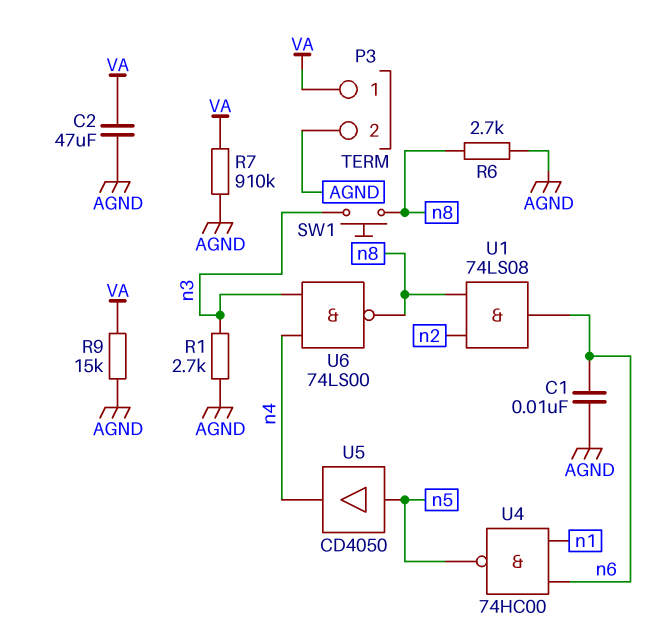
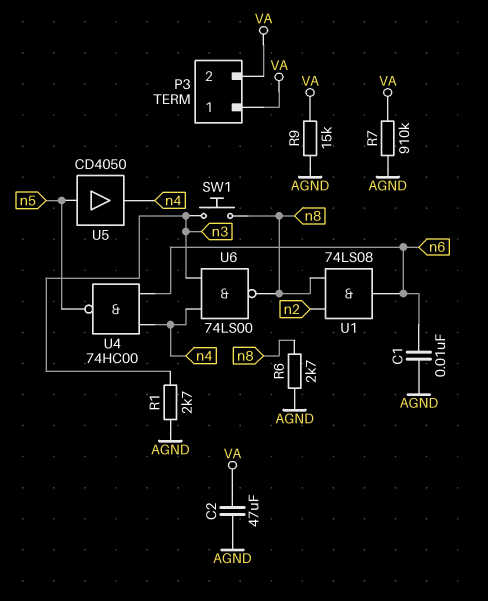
P3 pin 2: AGND -> VA
U4: NAND 74HC00 (in n1, in n6, out n5) -> NAND 74HC00 (in n4, in n6, out n5)

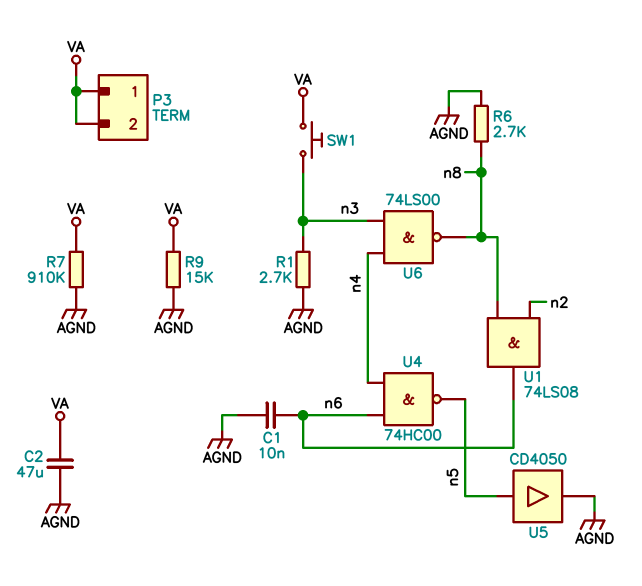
SW1: button (n3, n8) -> button (VA, n3)
U5: buffer CD4050 (in n5, out n4) -> buffer CD4050 (in n5, out AGND)

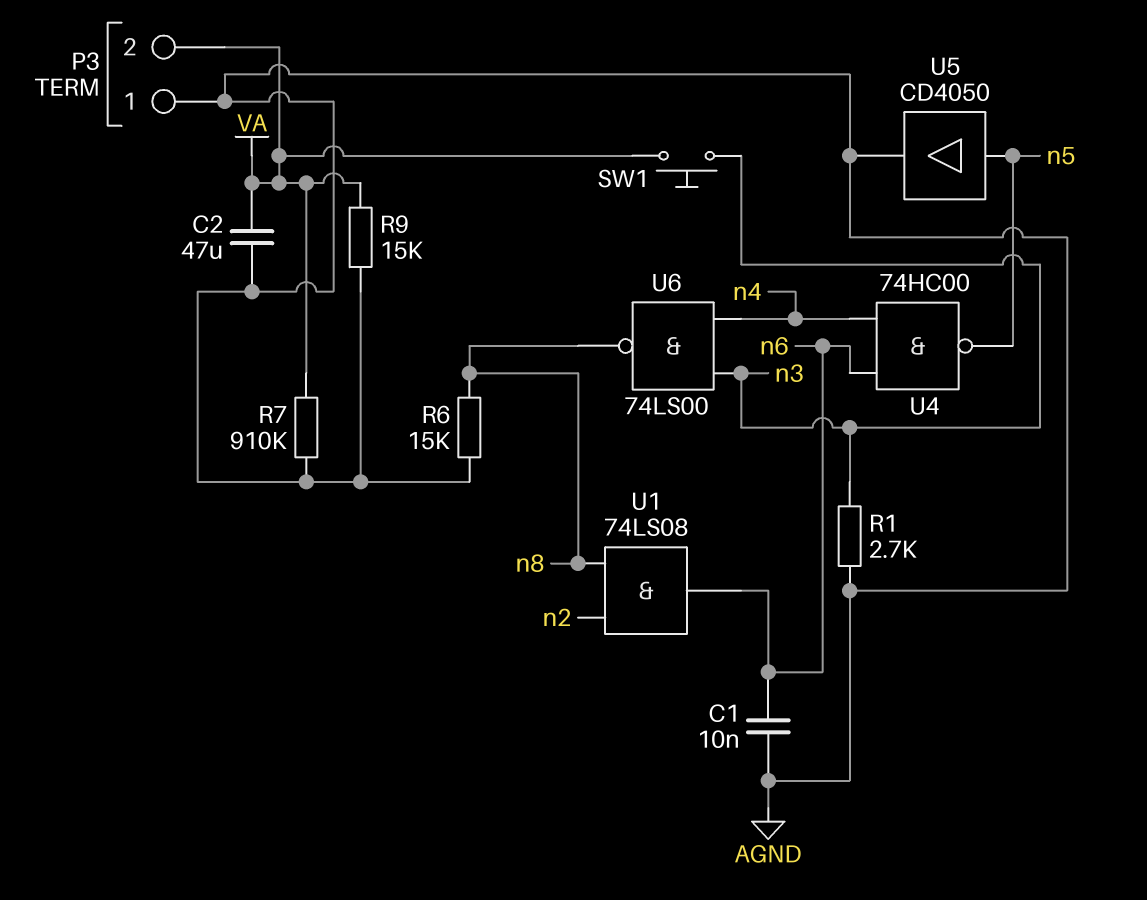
P3 pin 1: VA -> AGND
R6: 2.7k (AGND, n8) -> 15k (AGND, n8)

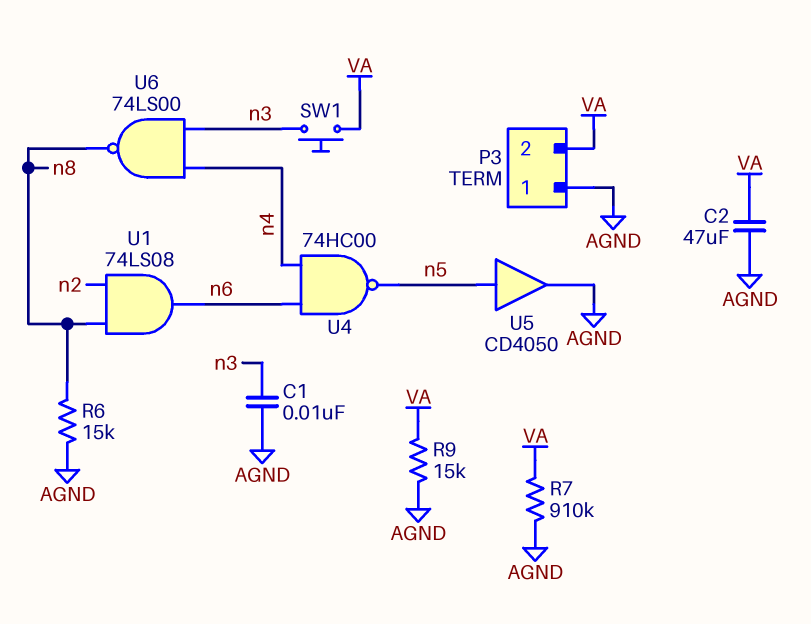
C1: 10nF (AGND, n6) -> 10nF (AGND, n3)
R1: 2.7k (AGND, n3) -> none

